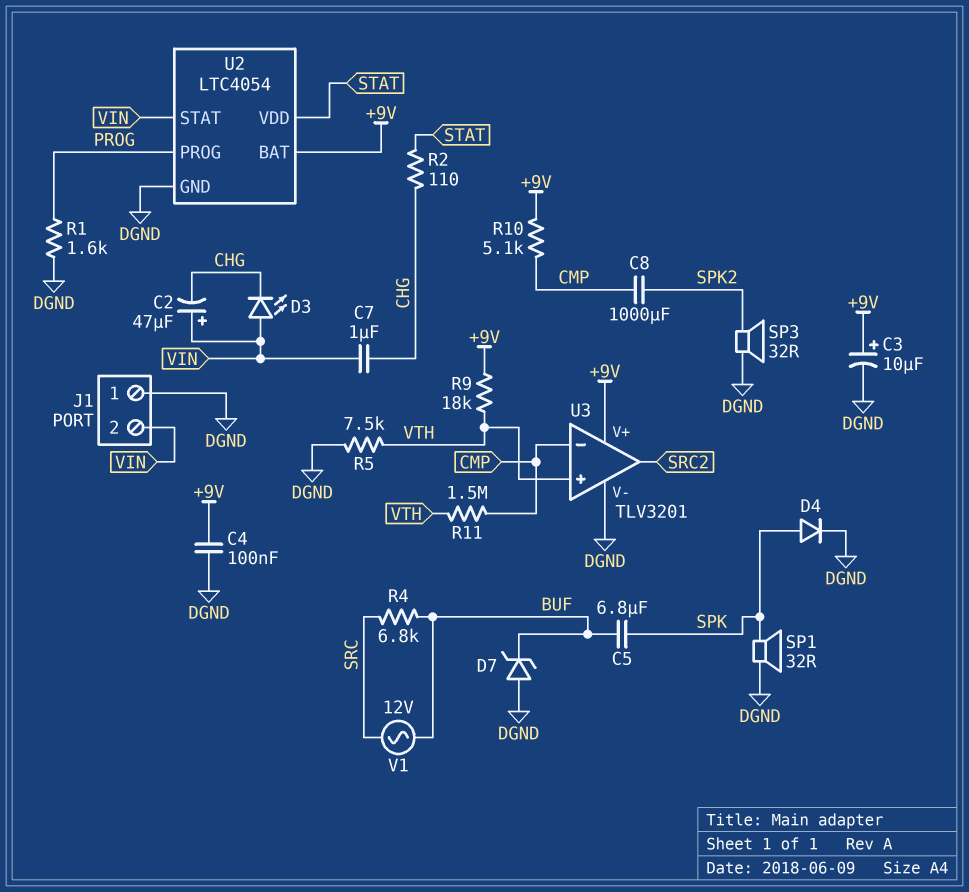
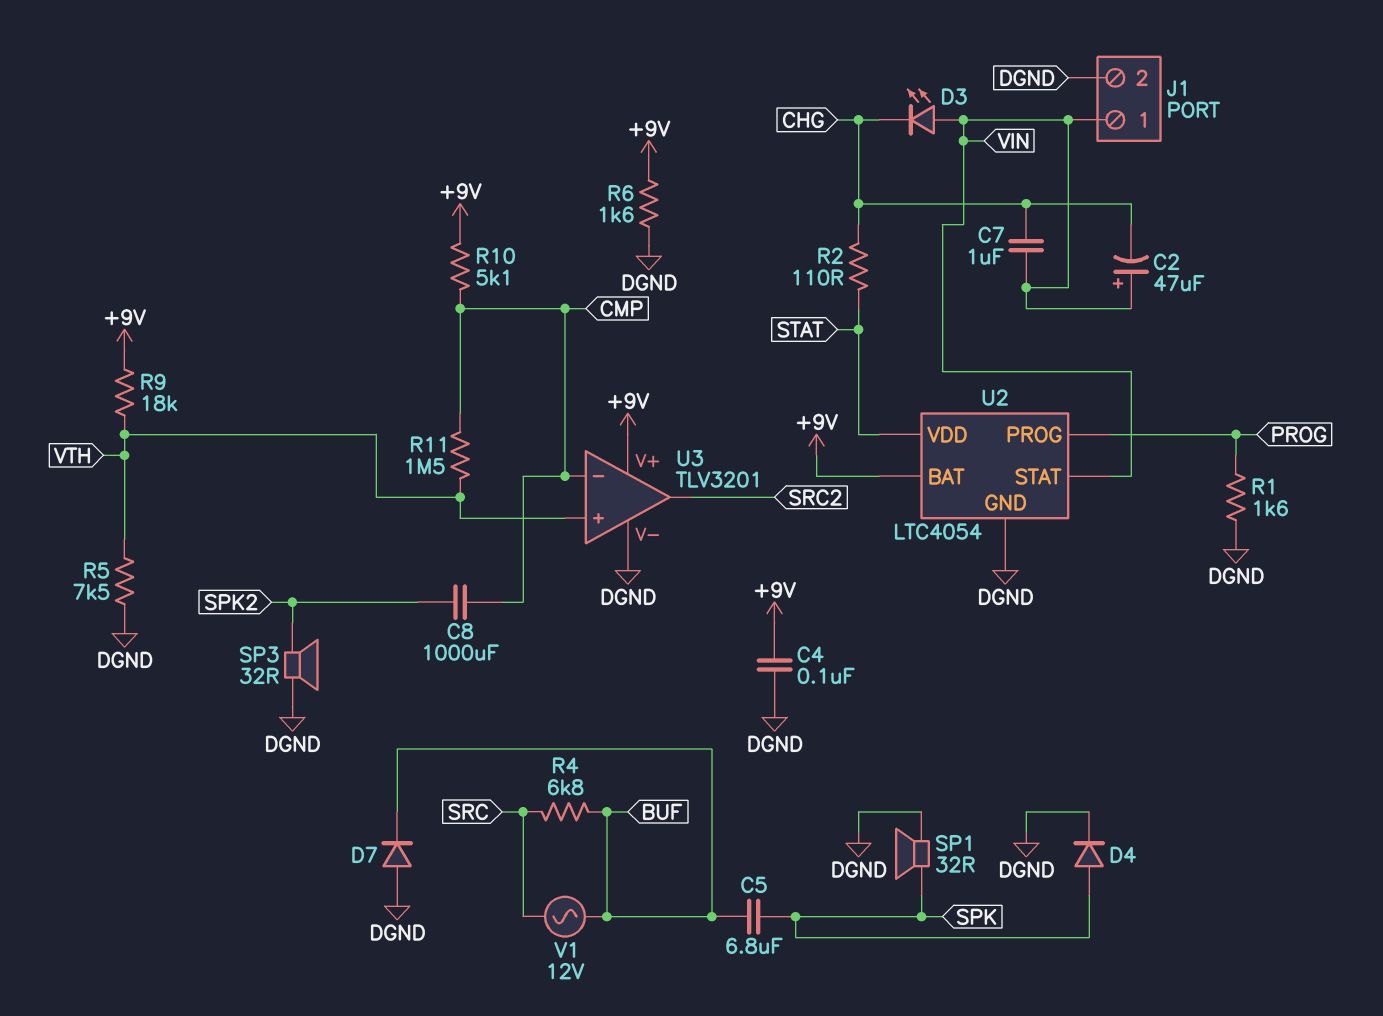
C3: 10uF (plus +9V, minus DGND) -> none
D7: zener (A DGND, K BUF) -> diode (A DGND, K BUF)
J1 pin 1: DGND -> VIN
J1 pin 2: VIN -> DGND
R6: none -> 1.6k (+9V, DGND)

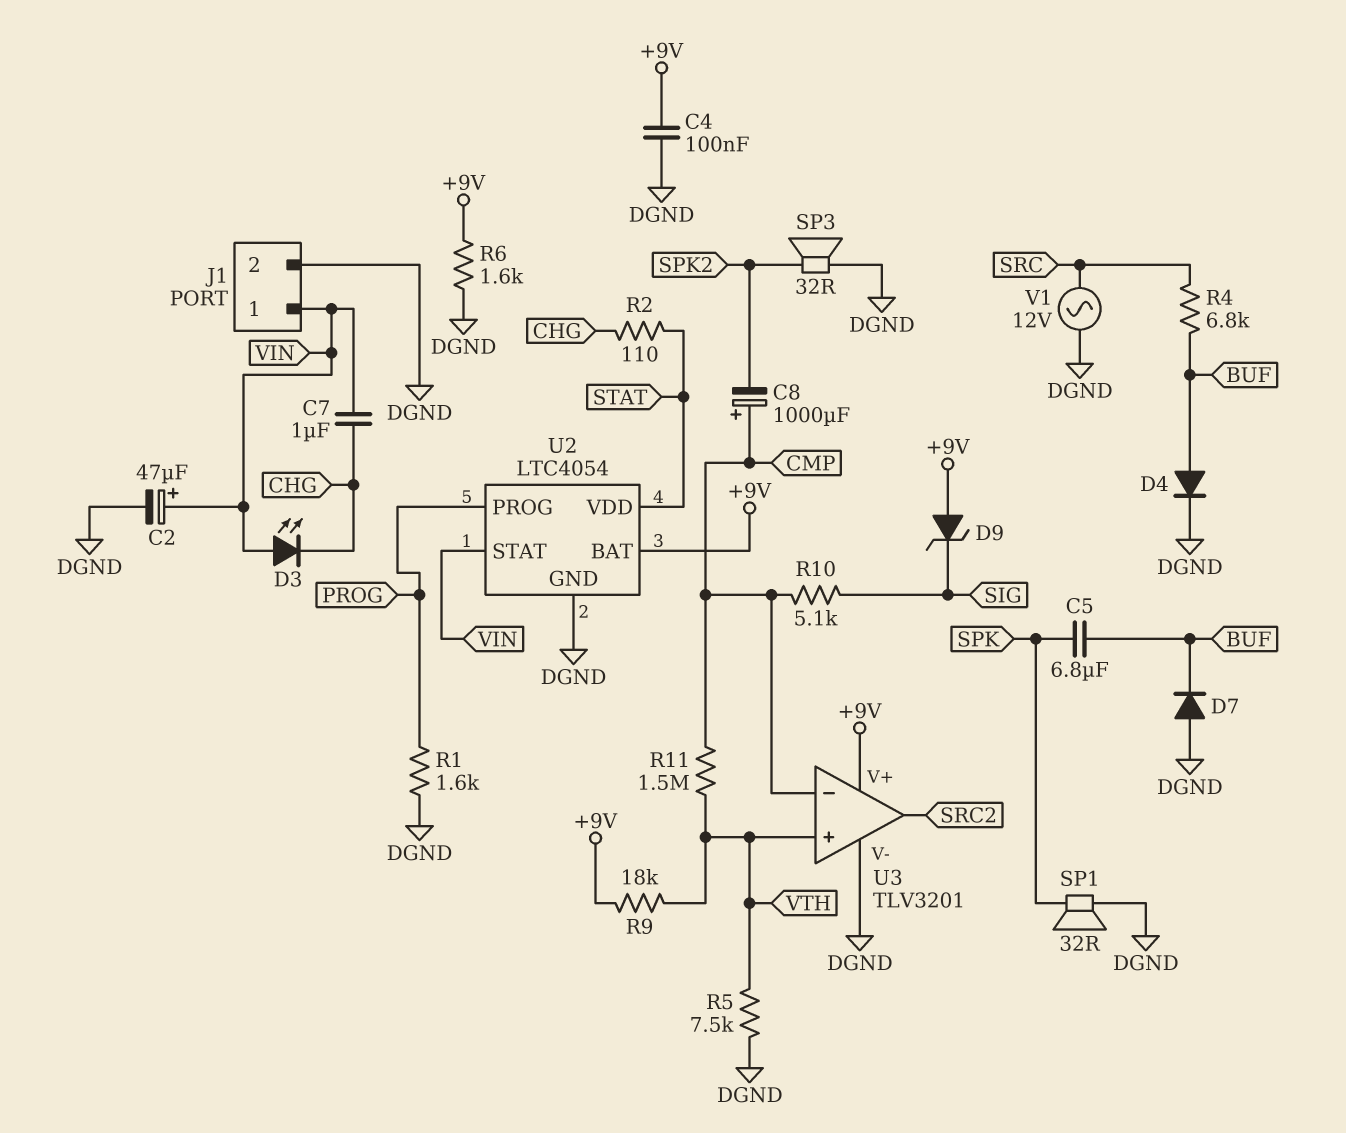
C2: 47uF (plus VIN, minus CHG) -> 47uF (plus VIN, minus DGND)
C8: 1000uF (CMP, SPK2) -> 1000uF (plus CMP, minus SPK2)
D4: diode (A SPK, K DGND) -> diode (A BUF, K DGND)
D9: none -> zener (A +9V, K SIG)
R10: 5.1k (+9V, CMP) -> 5.1k (CMP, SIG)
V1: AC 12V (BUF, SRC) -> AC 12V (DGND, SRC)

